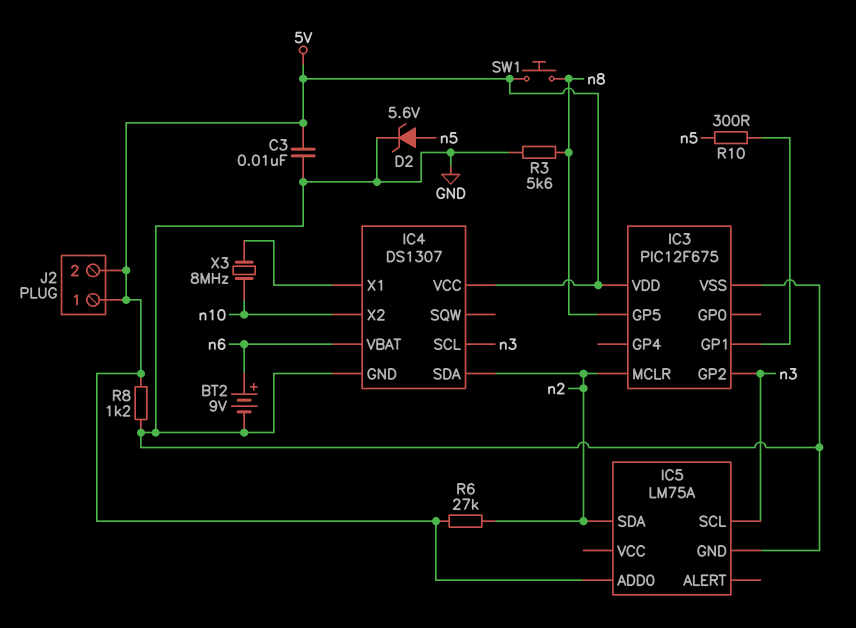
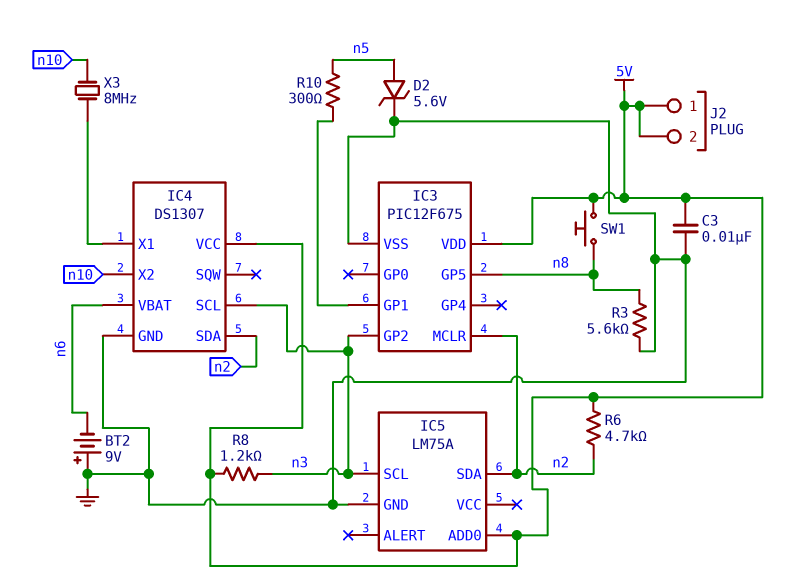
BT2: 9V (plus n6, minus GND) -> 9V (plus GND, minus n6)
R6: 27k (5V, n2) -> 4.7k (5V, n2)
R8: 1.2k (5V, GND) -> 1.2k (5V, n3)

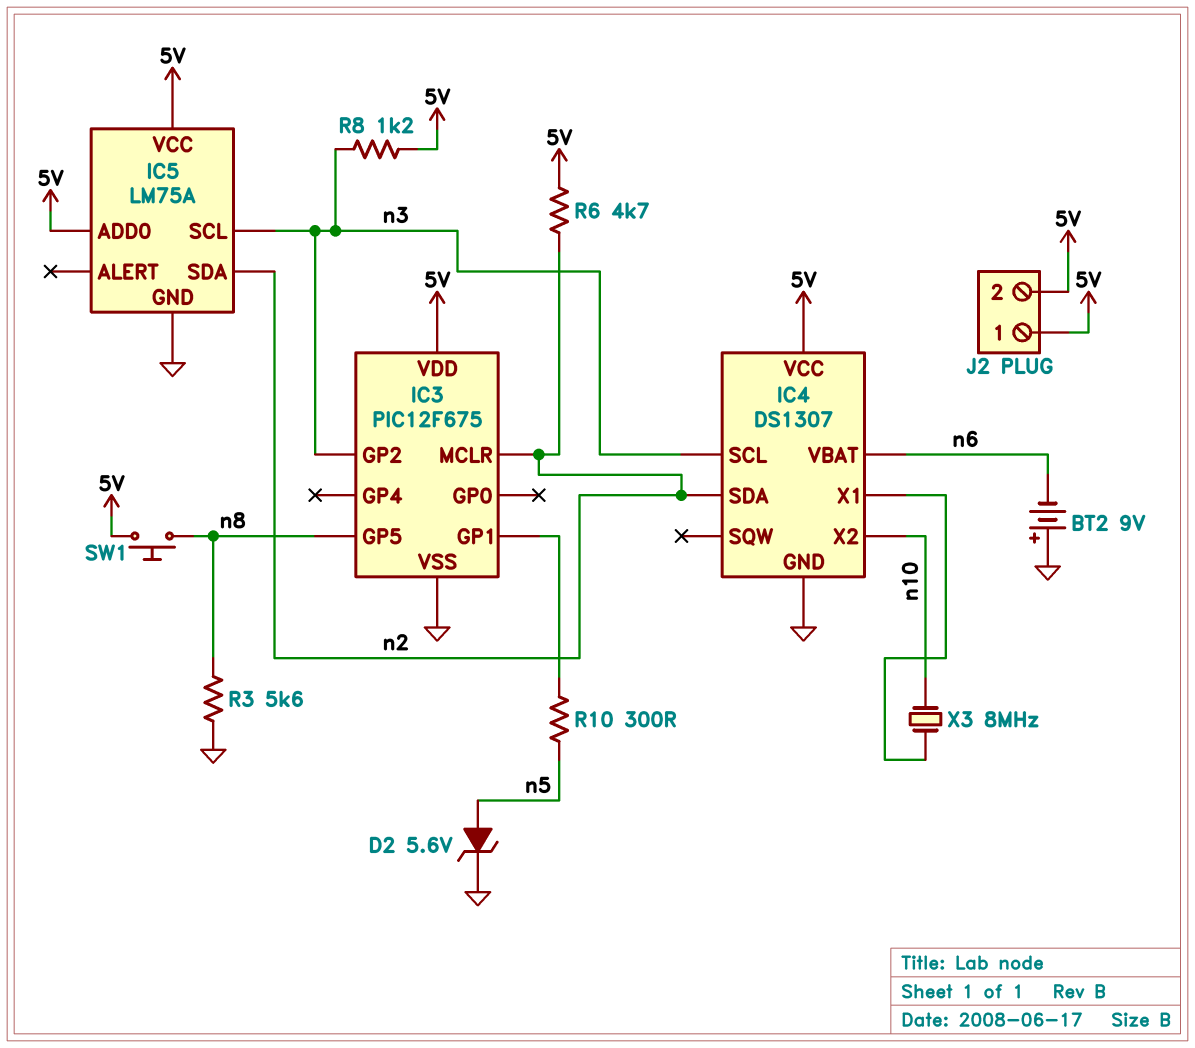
C3: 10nF (5V, GND) -> none
IC5 pin VCC: none -> 5V

